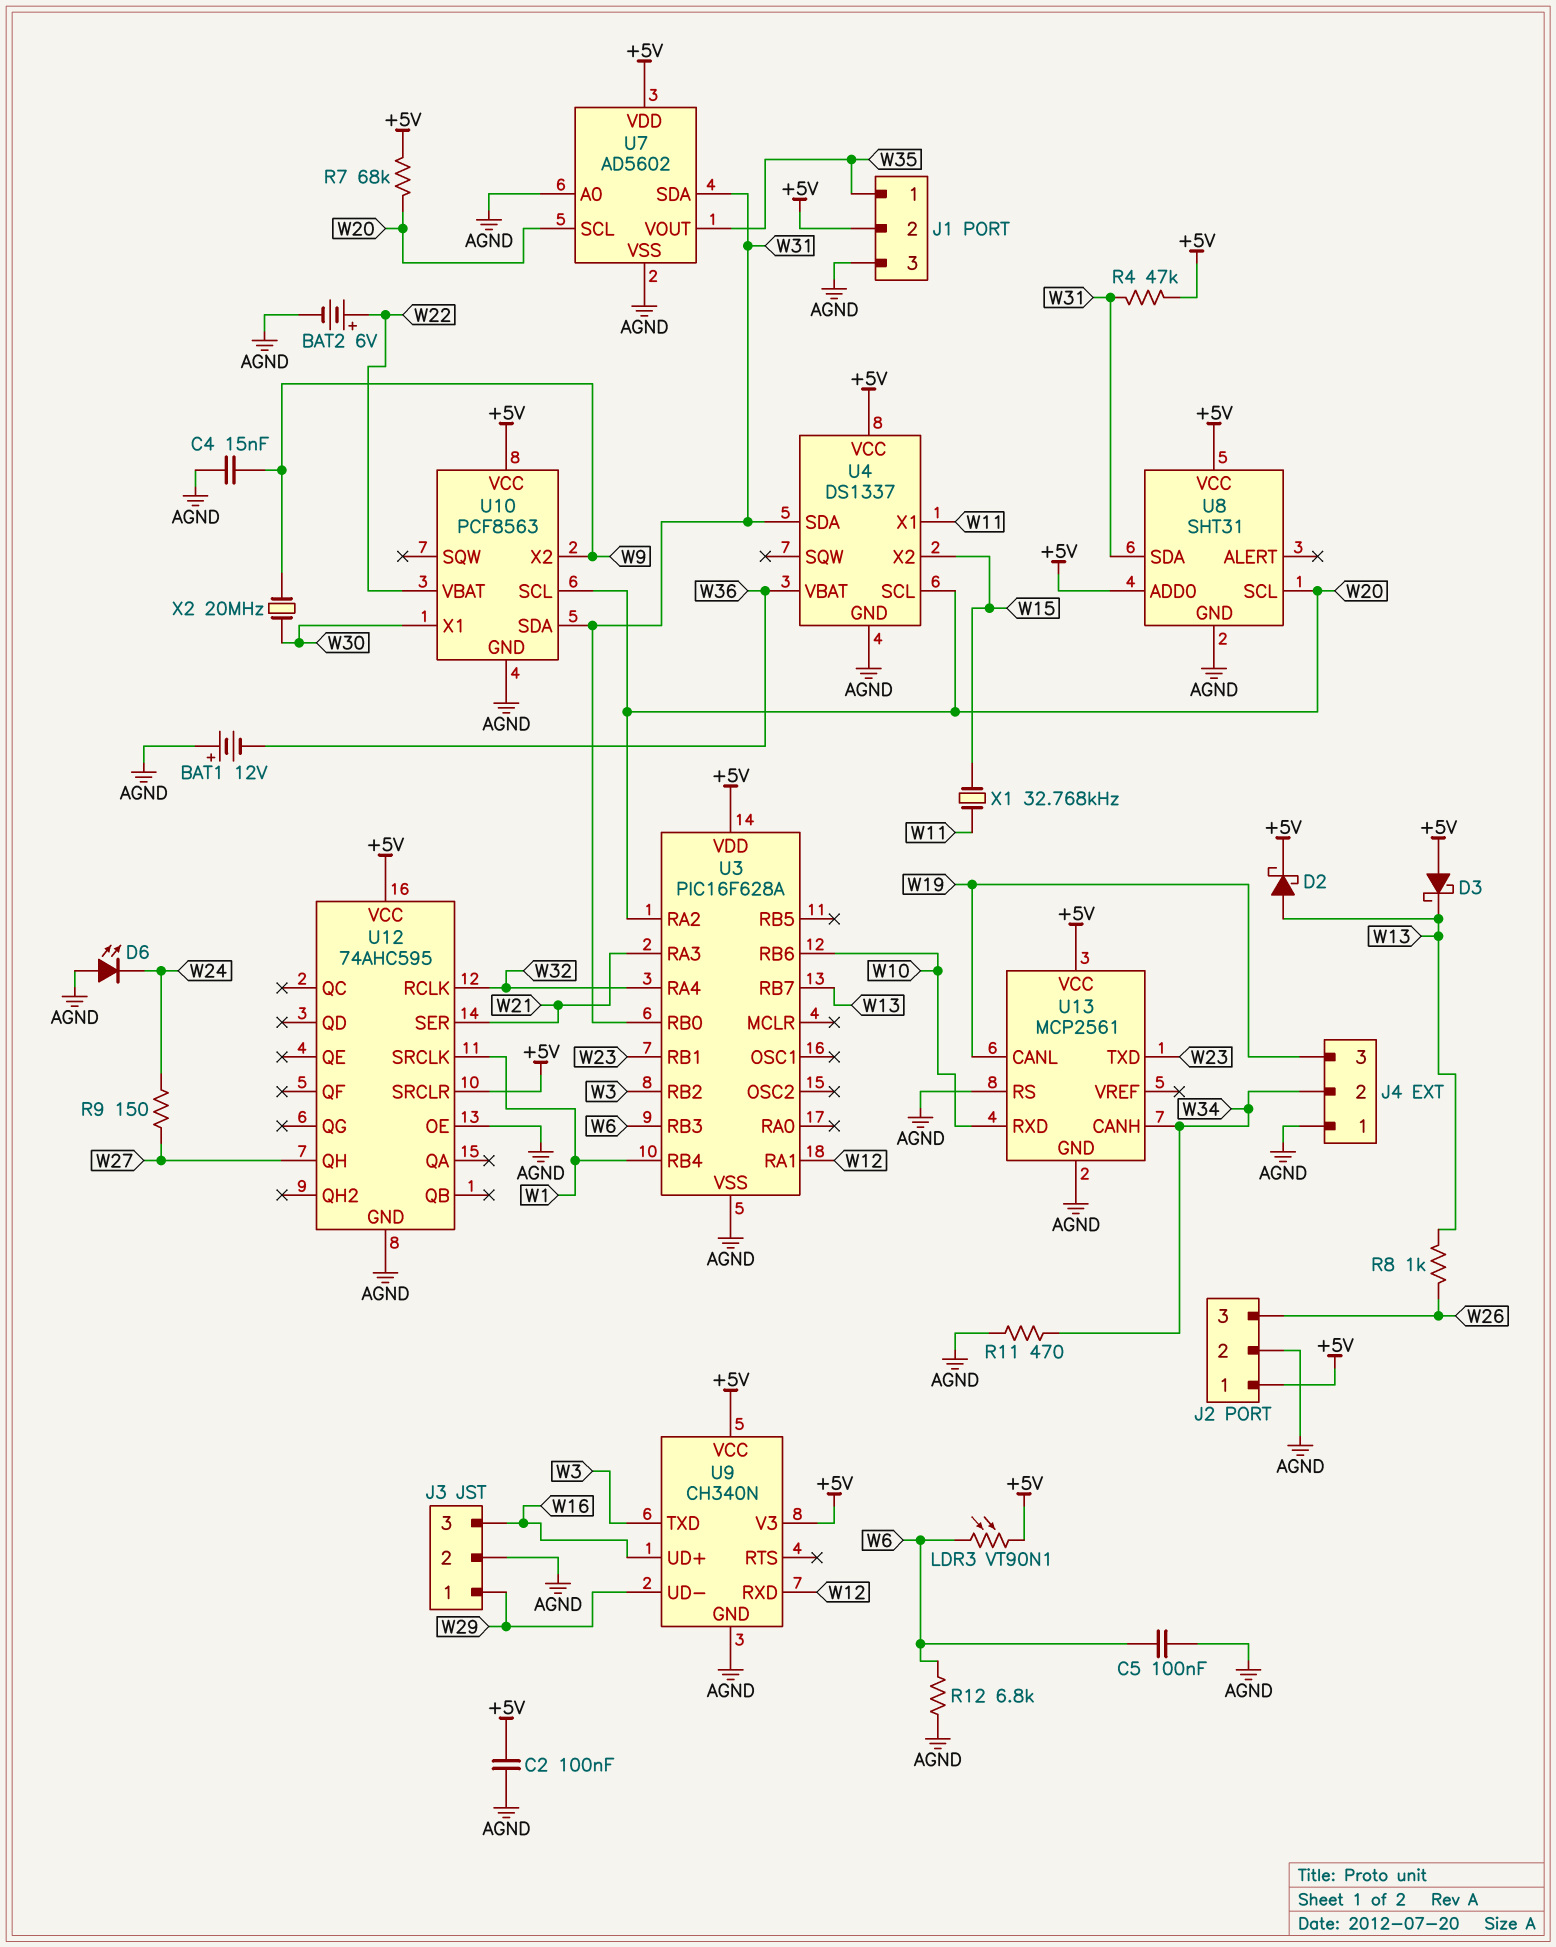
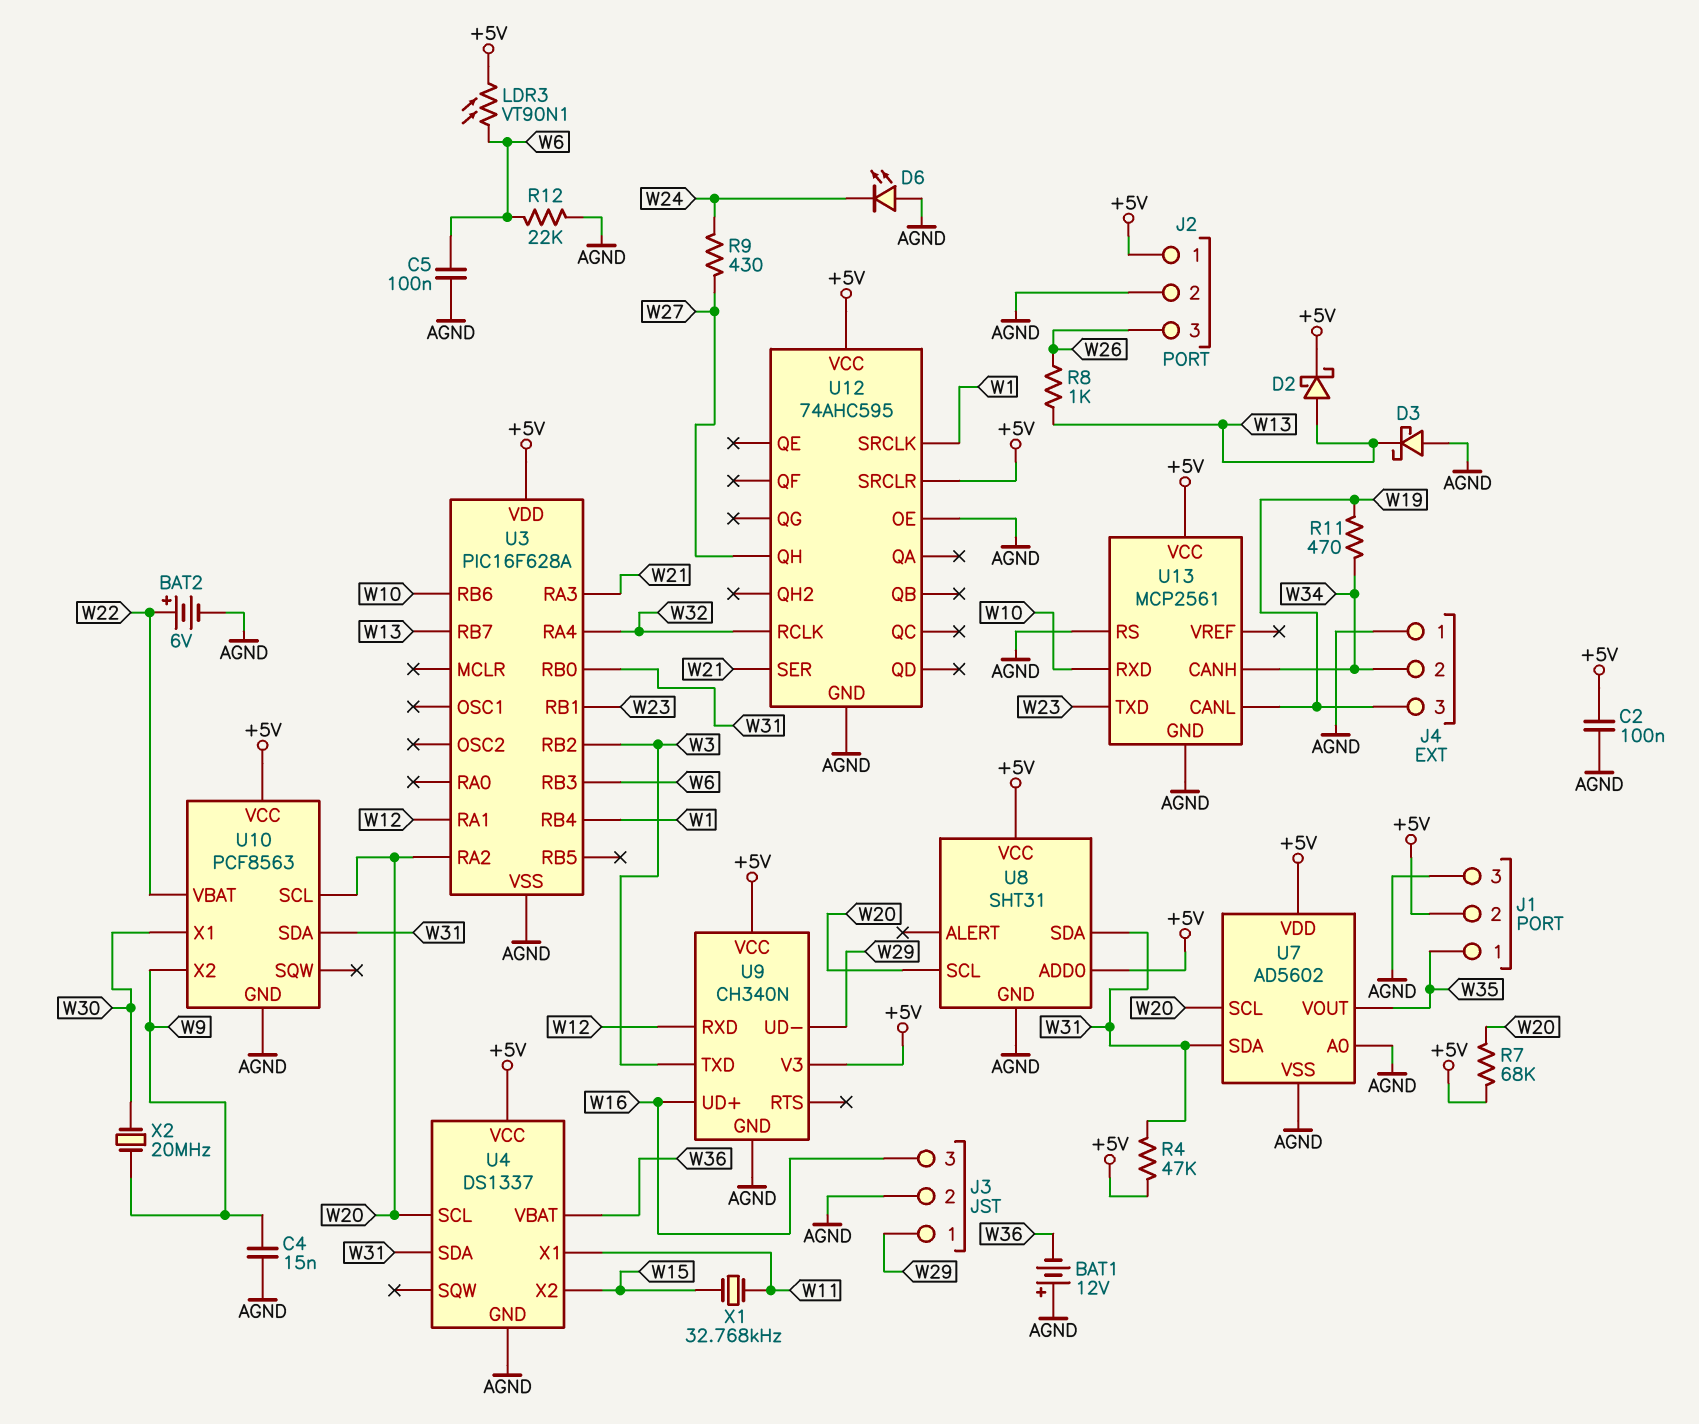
D3: schottky (A +5V, K W13) -> schottky (A AGND, K W13)
R9: 150 (W24, W27) -> 430 (W24, W27)
R11: 470 (AGND, W34) -> 470 (W19, W34)
R12: 6.8k (AGND, W6) -> 22k (AGND, W6)

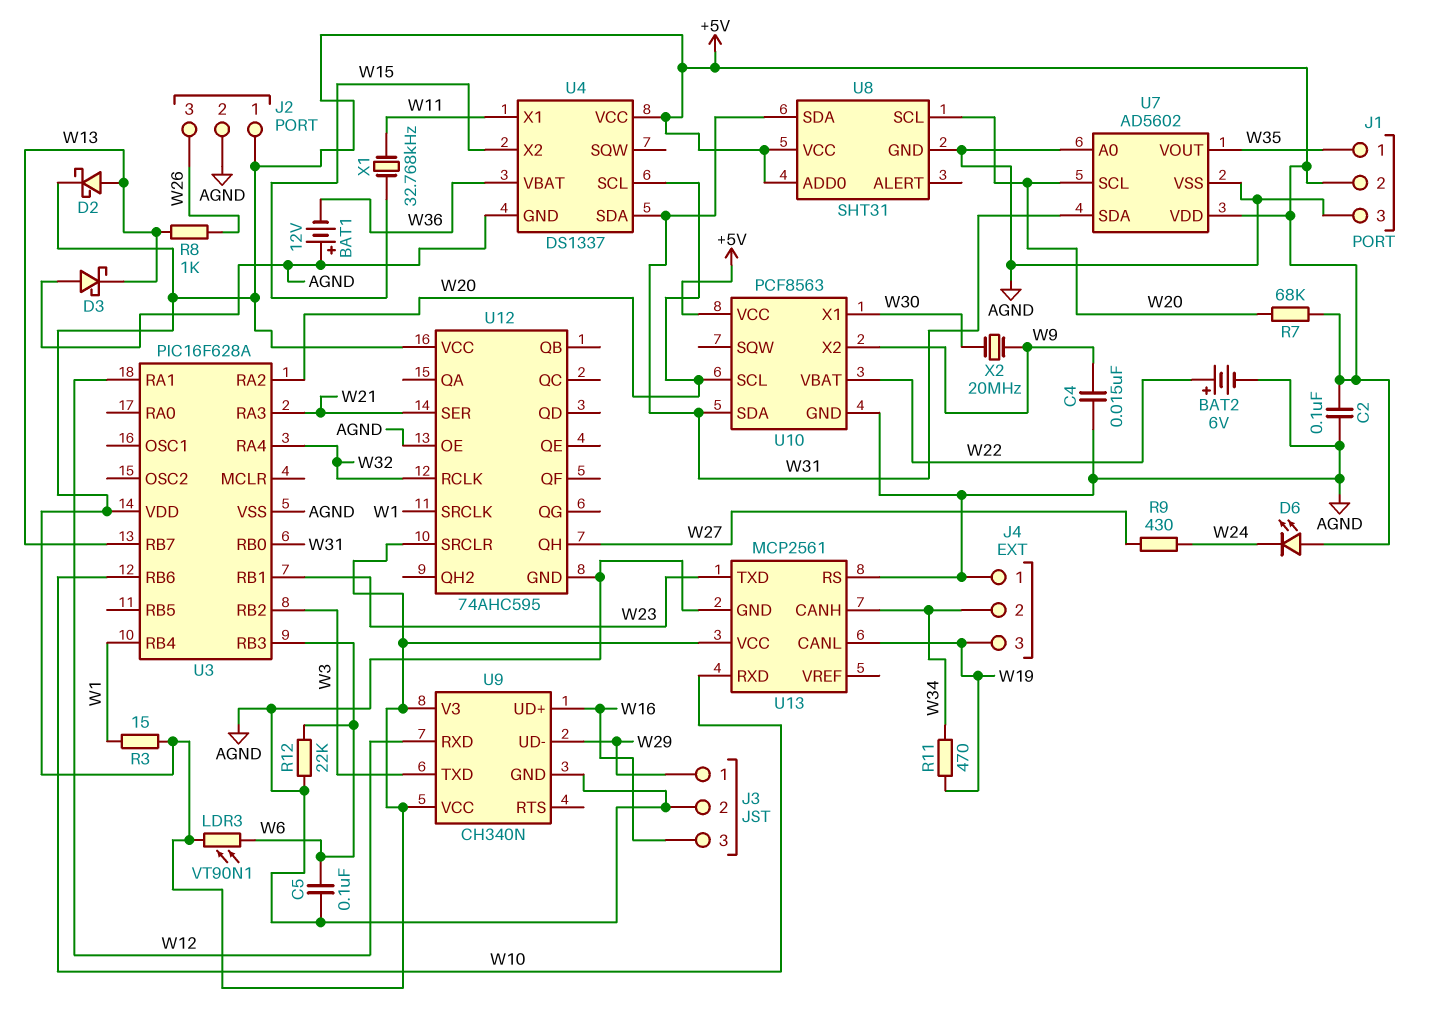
D6: LED (A AGND, K W24) -> LED (A +5V, K W24)
R3: none -> 15 (+5V, W1)
R4: 47k (+5V, W31) -> none

